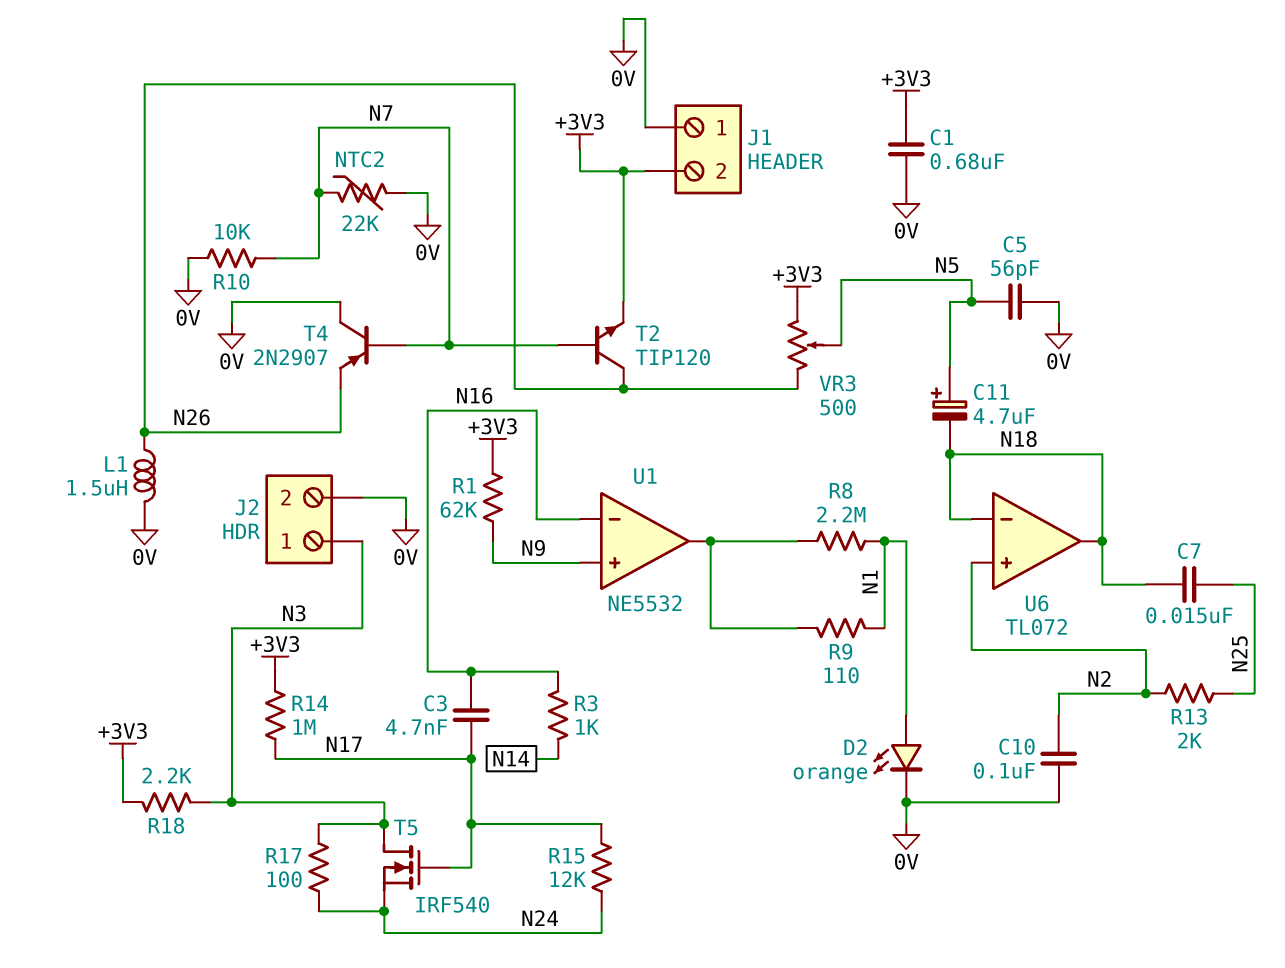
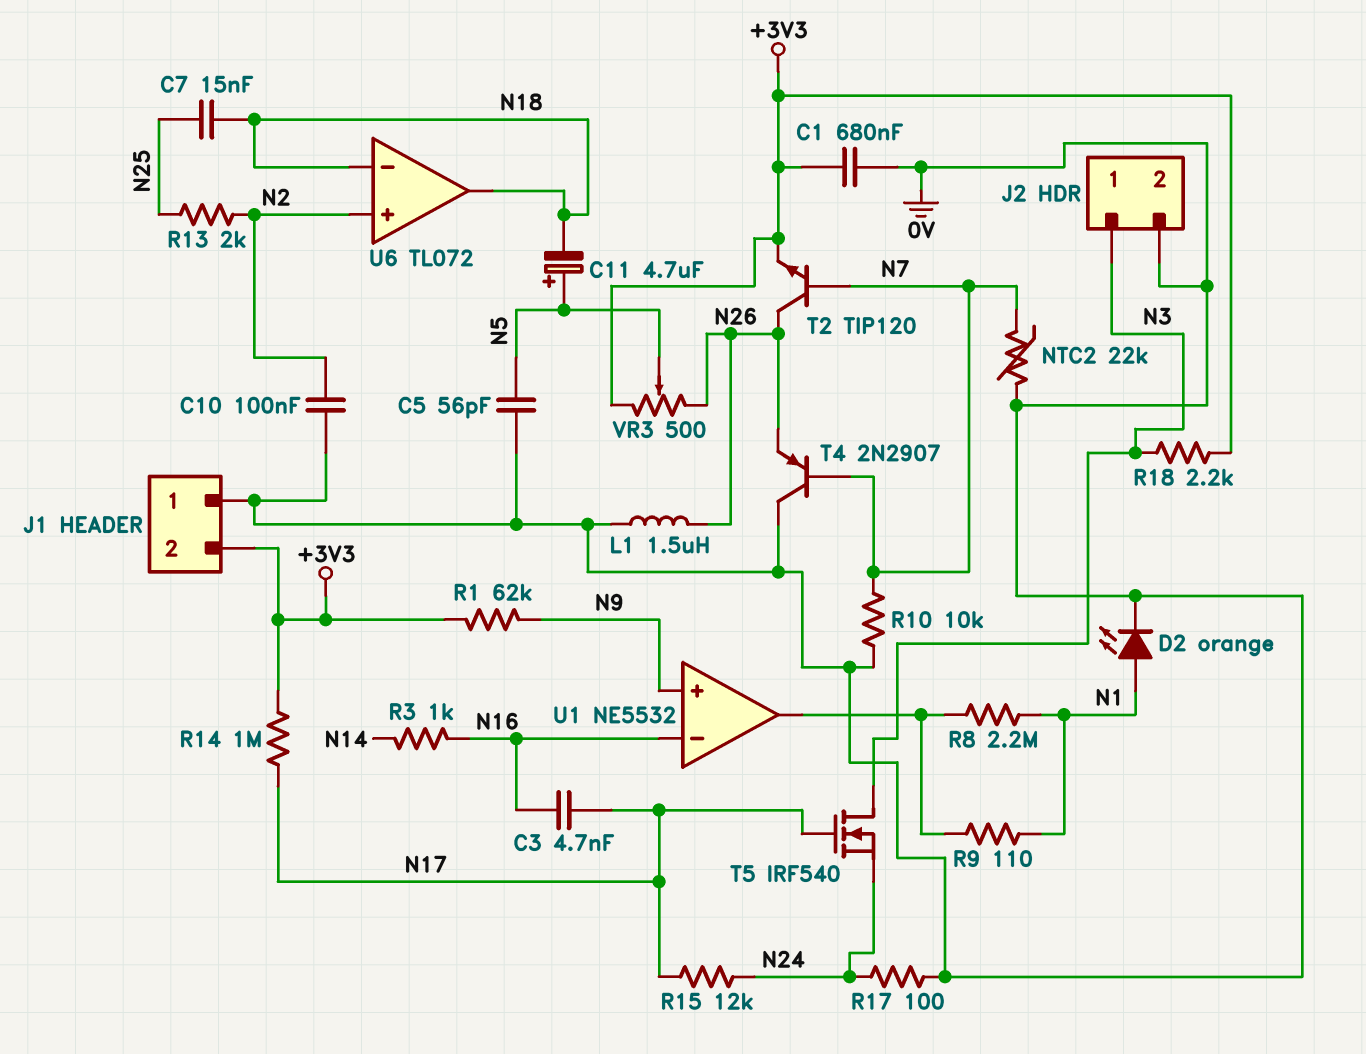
R17: 100 (N3, N24) -> 100 (0V, N24)

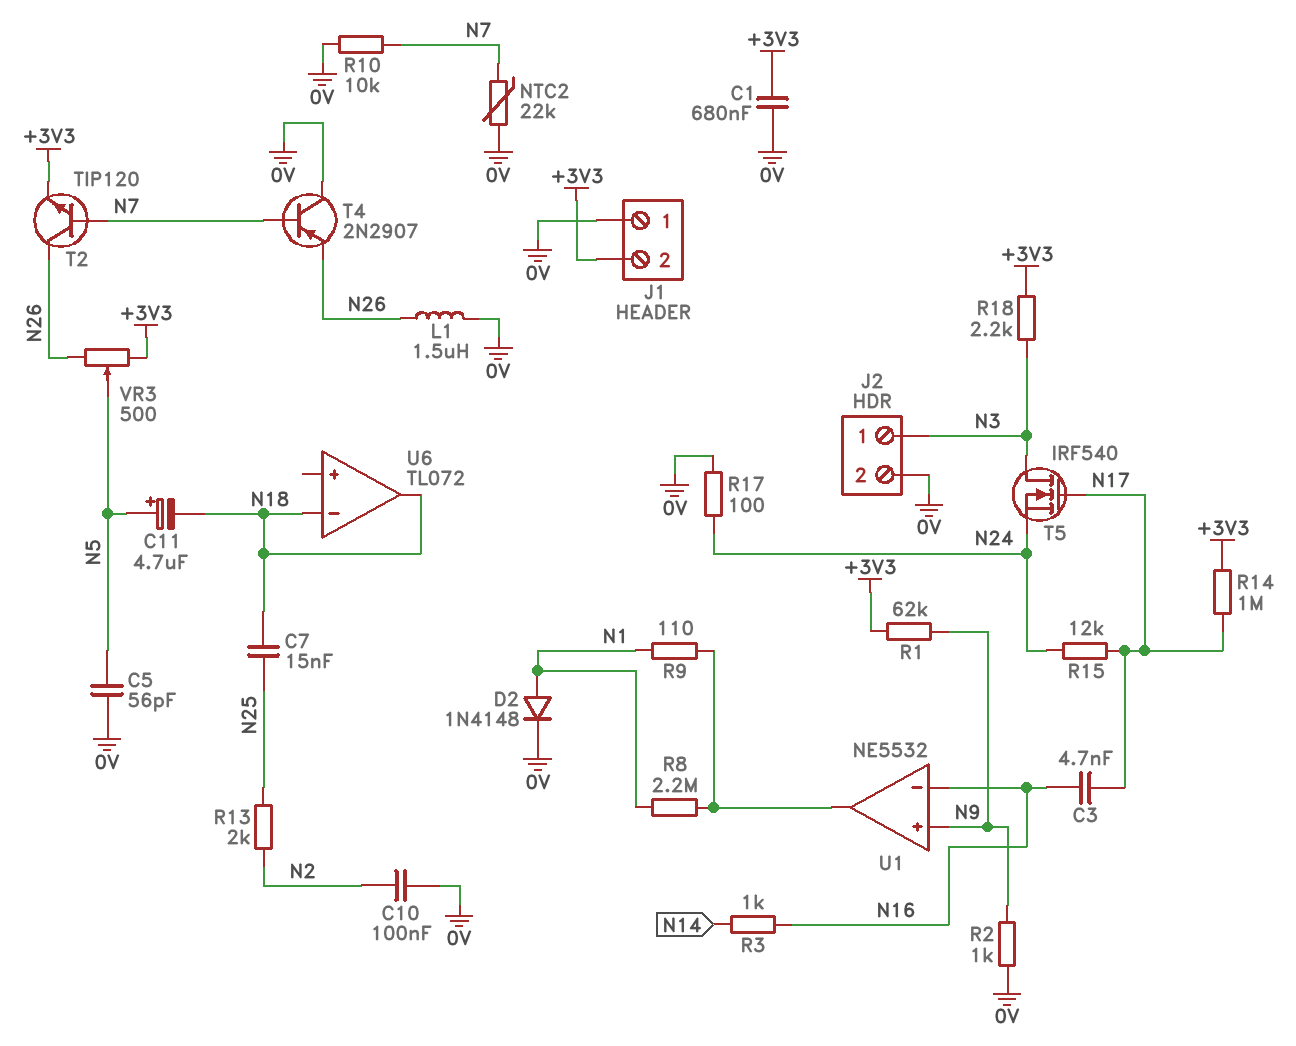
D2: LED orange (A N1, K 0V) -> diode 1N4148 (A N1, K 0V)
R2: none -> 1k (0V, N9)
U6 pin in+: N2 -> none

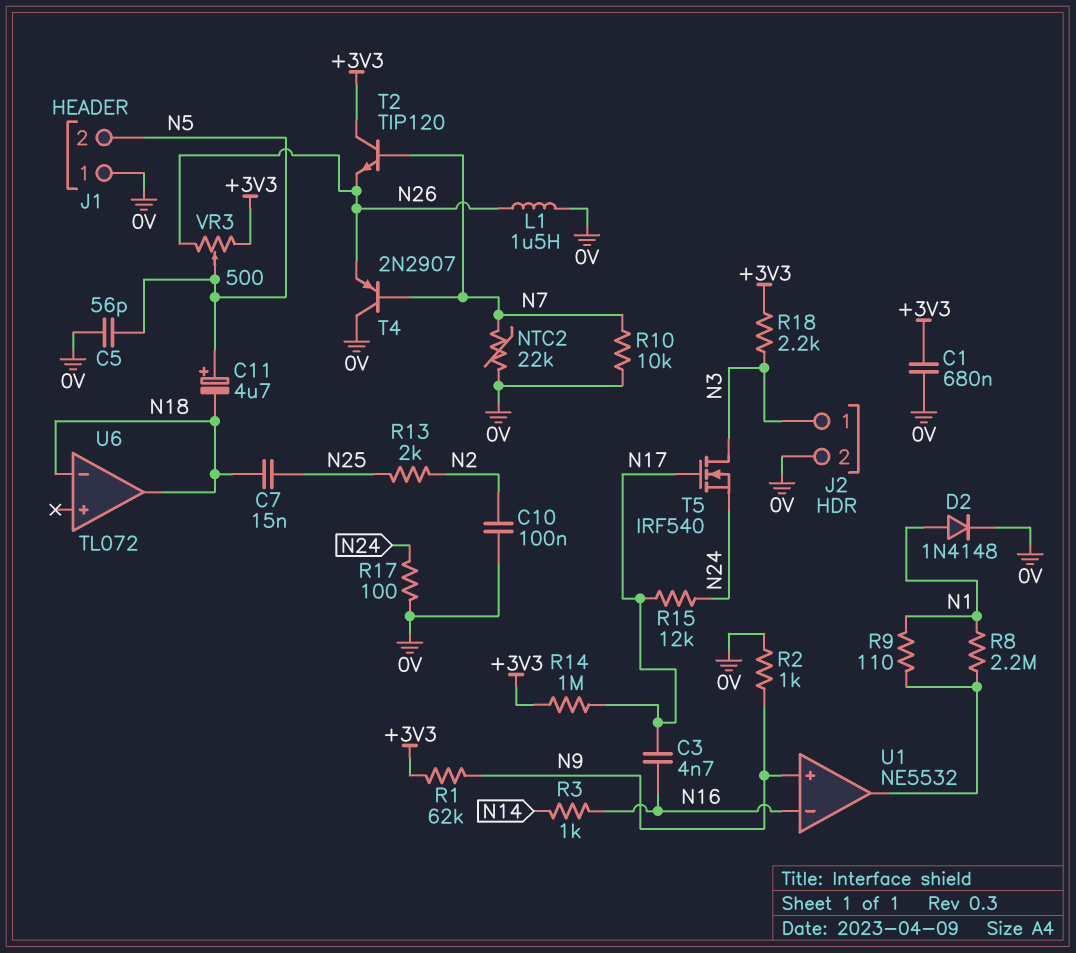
J1 pin 2: +3V3 -> N5
T2: NPN TIP120 (B N7, C N26, E +3V3) -> NPN TIP120 (B N7, C +3V3, E N26)

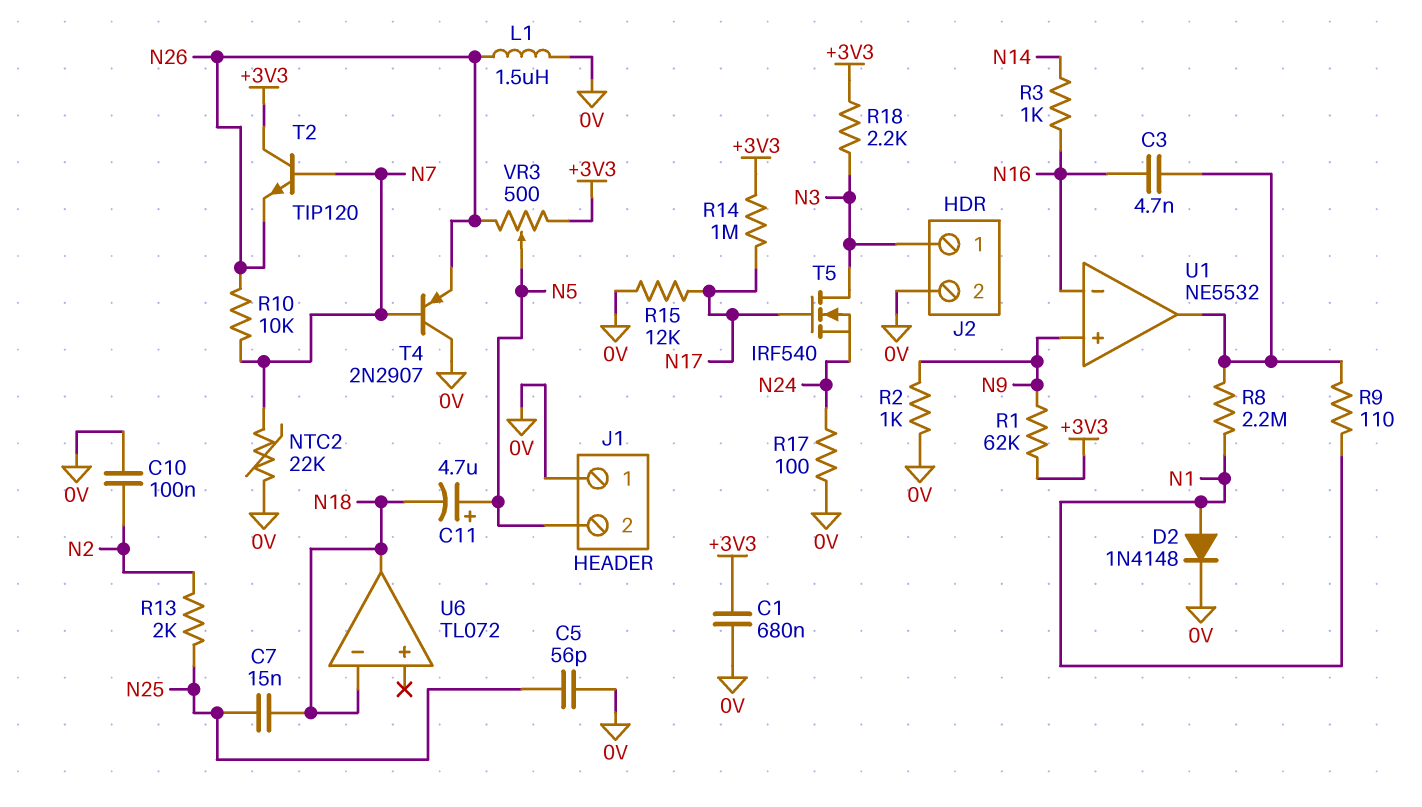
C3: 4.7nF (N16, N17) -> 4.7nF (N16, U1/out)
C5: 56pF (0V, N5) -> 56pF (0V, N25)
R10: 10k (0V, N7) -> 10k (N7, N26)
R15: 12k (N17, N24) -> 12k (0V, N17)

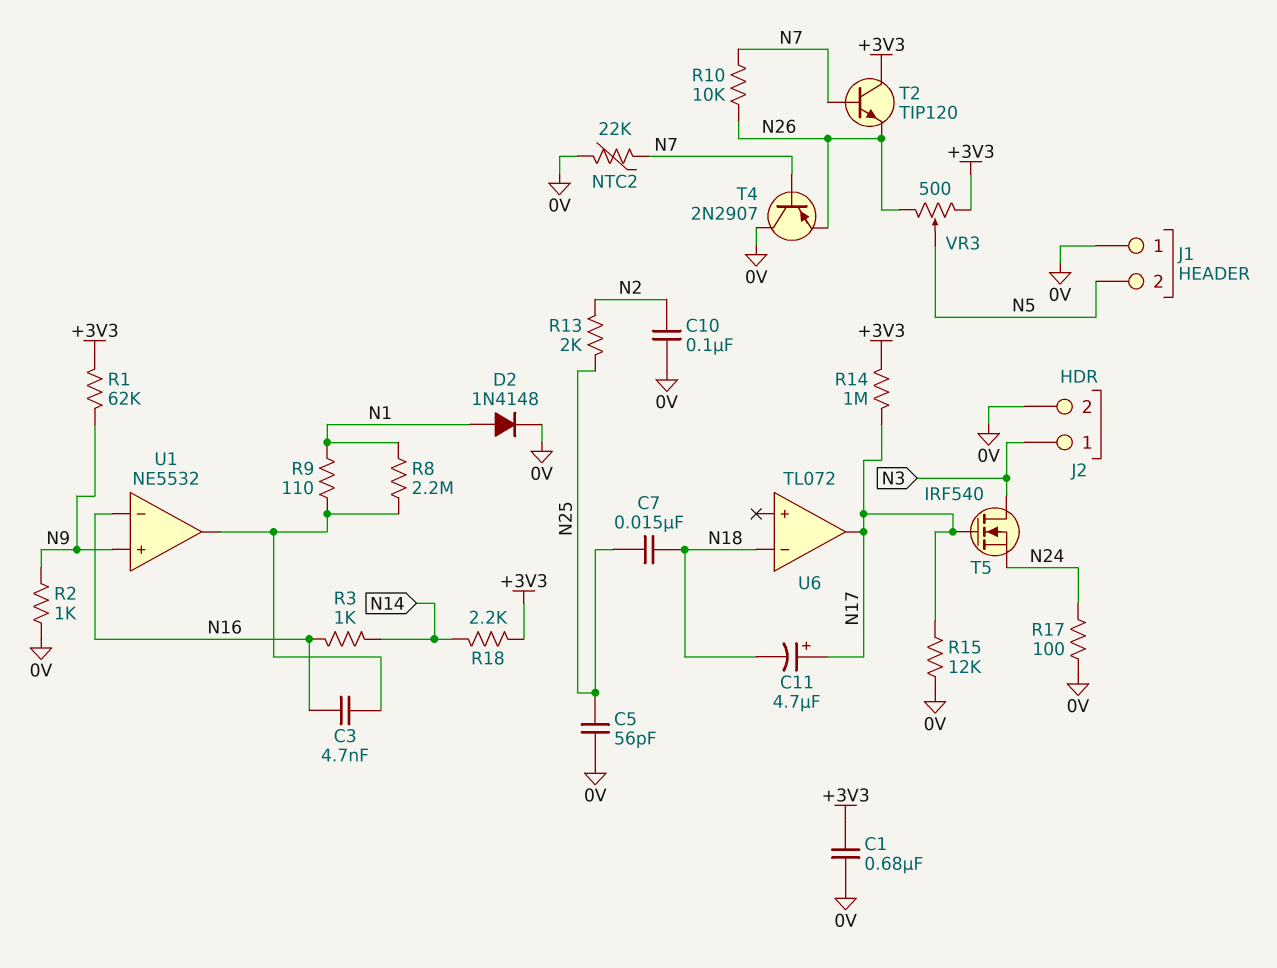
C11: 4.7uF (plus N5, minus N18) -> 4.7uF (plus N17, minus N18)
L1: 1.5uH (0V, N26) -> none
R18: 2.2k (+3V3, N3) -> 2.2k (+3V3, N14)
U6 pin out: N18 -> N17

